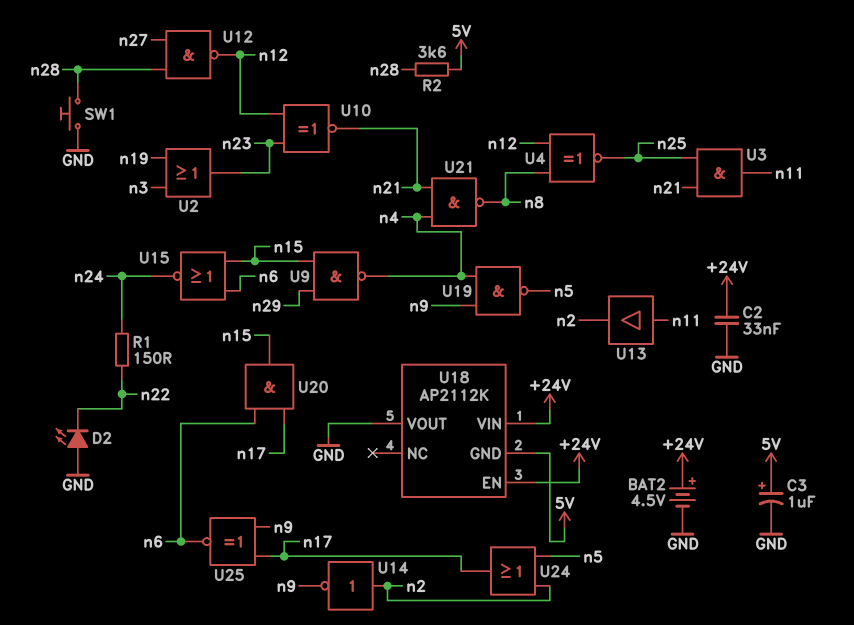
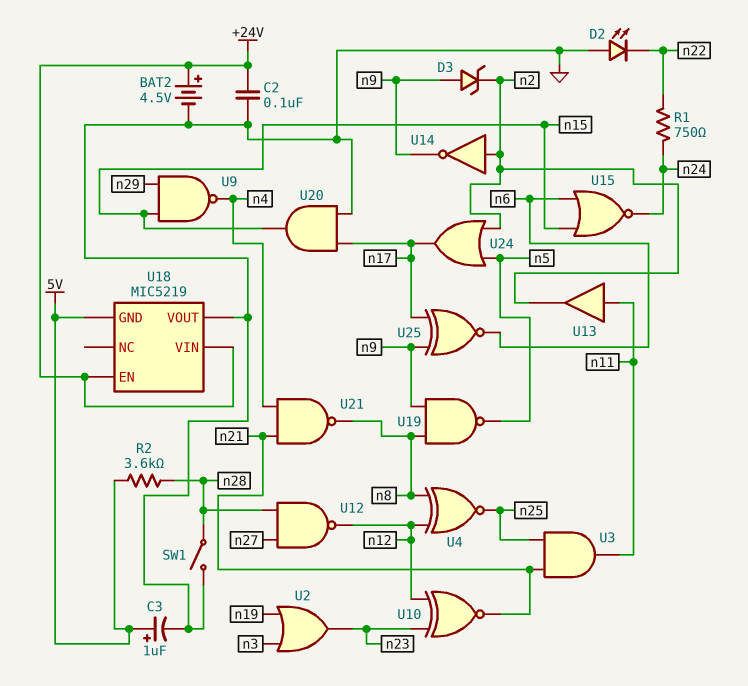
C2: 33nF (+24V, GND) -> 100nF (+24V, GND)
D3: none -> zener (A n9, K n2)
R1: 150 (n22, n24) -> 750 (n22, n24)
SW1: button (GND, n28) -> switch (GND, n28)
U18: AP2112K -> MIC5219
U19: NAND (in n4, in n9, out n5) -> NAND (in n8, in n9, out n5)
U20: AND (in n6, in n17, out n15) -> AND (in GND, in n17, out n15)

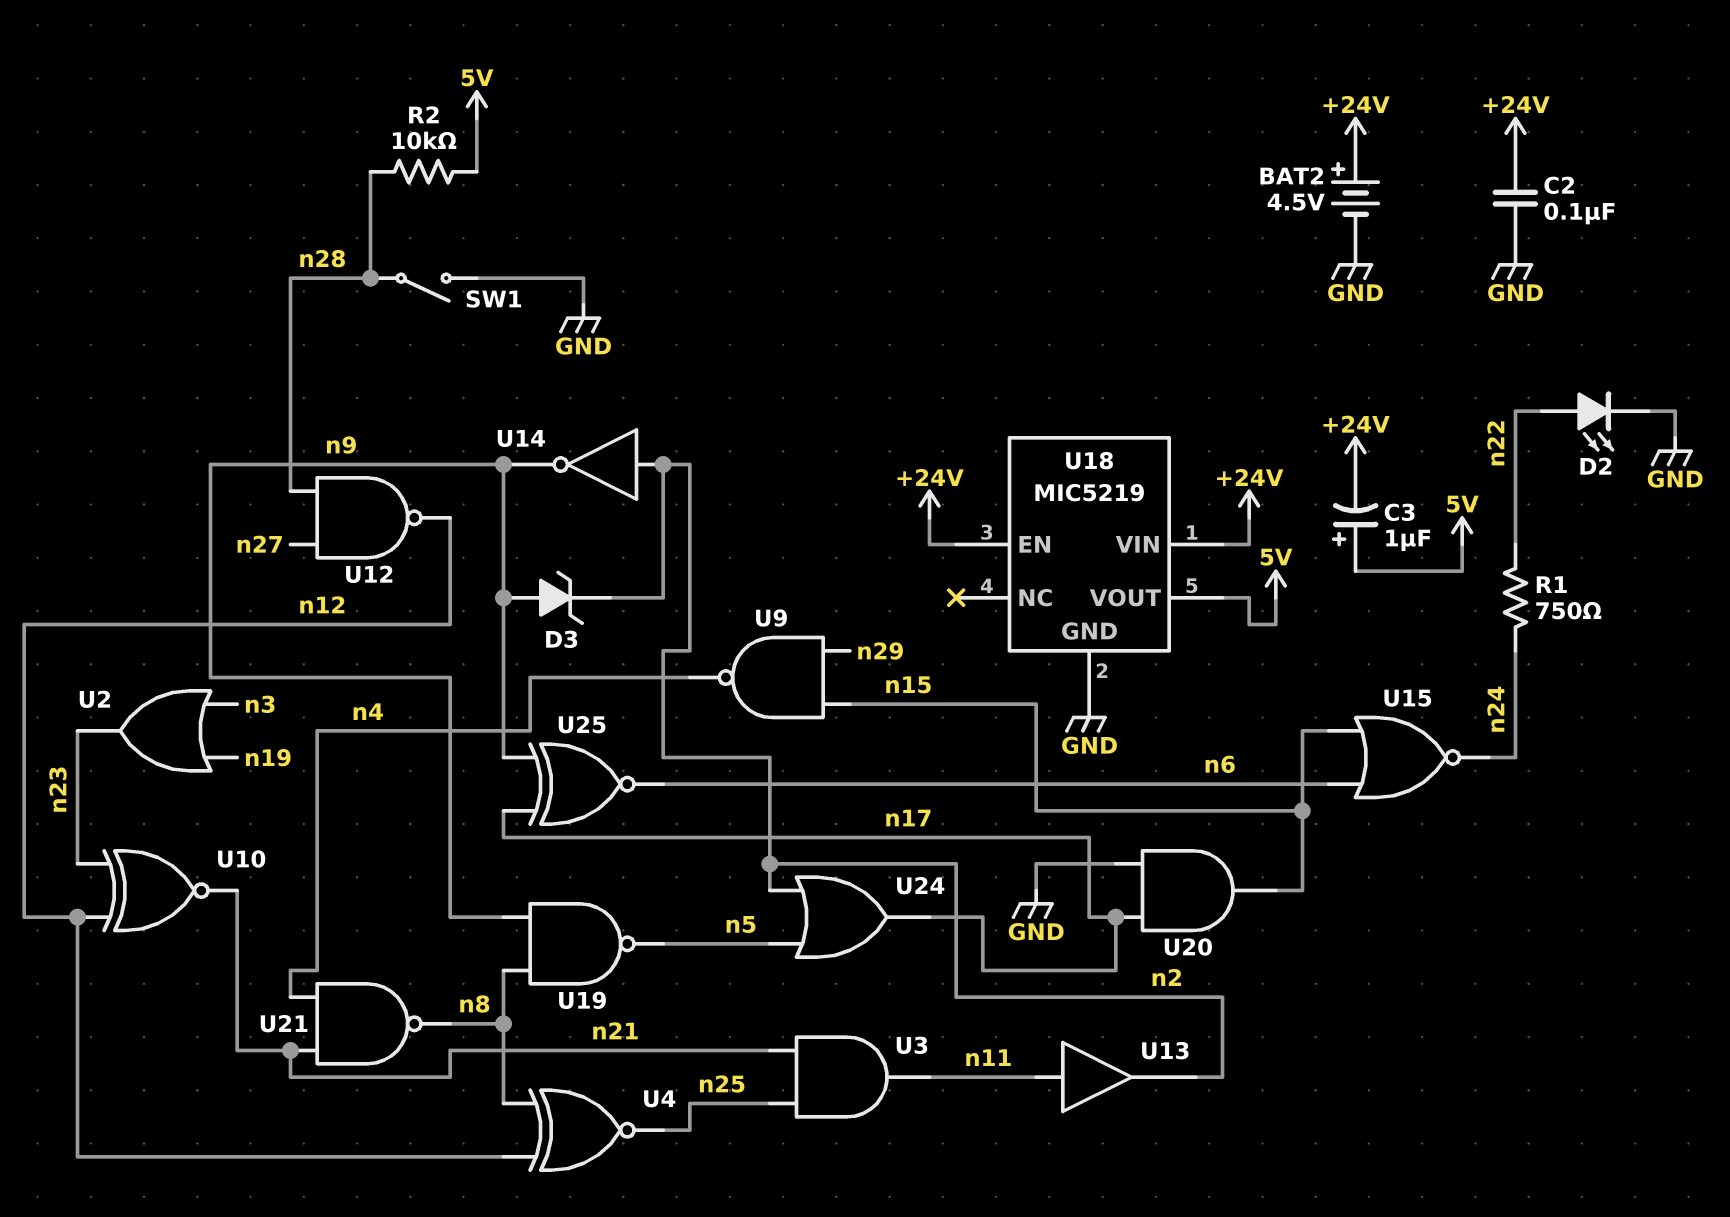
C3: 1uF (plus 5V, minus GND) -> 1uF (plus 5V, minus +24V)
D2: LED (A GND, K n22) -> LED (A n22, K GND)
R2: 3.6k (5V, n28) -> 10k (5V, n28)
U18 pin GND: 5V -> GND
U18 pin VOUT: GND -> 5V

